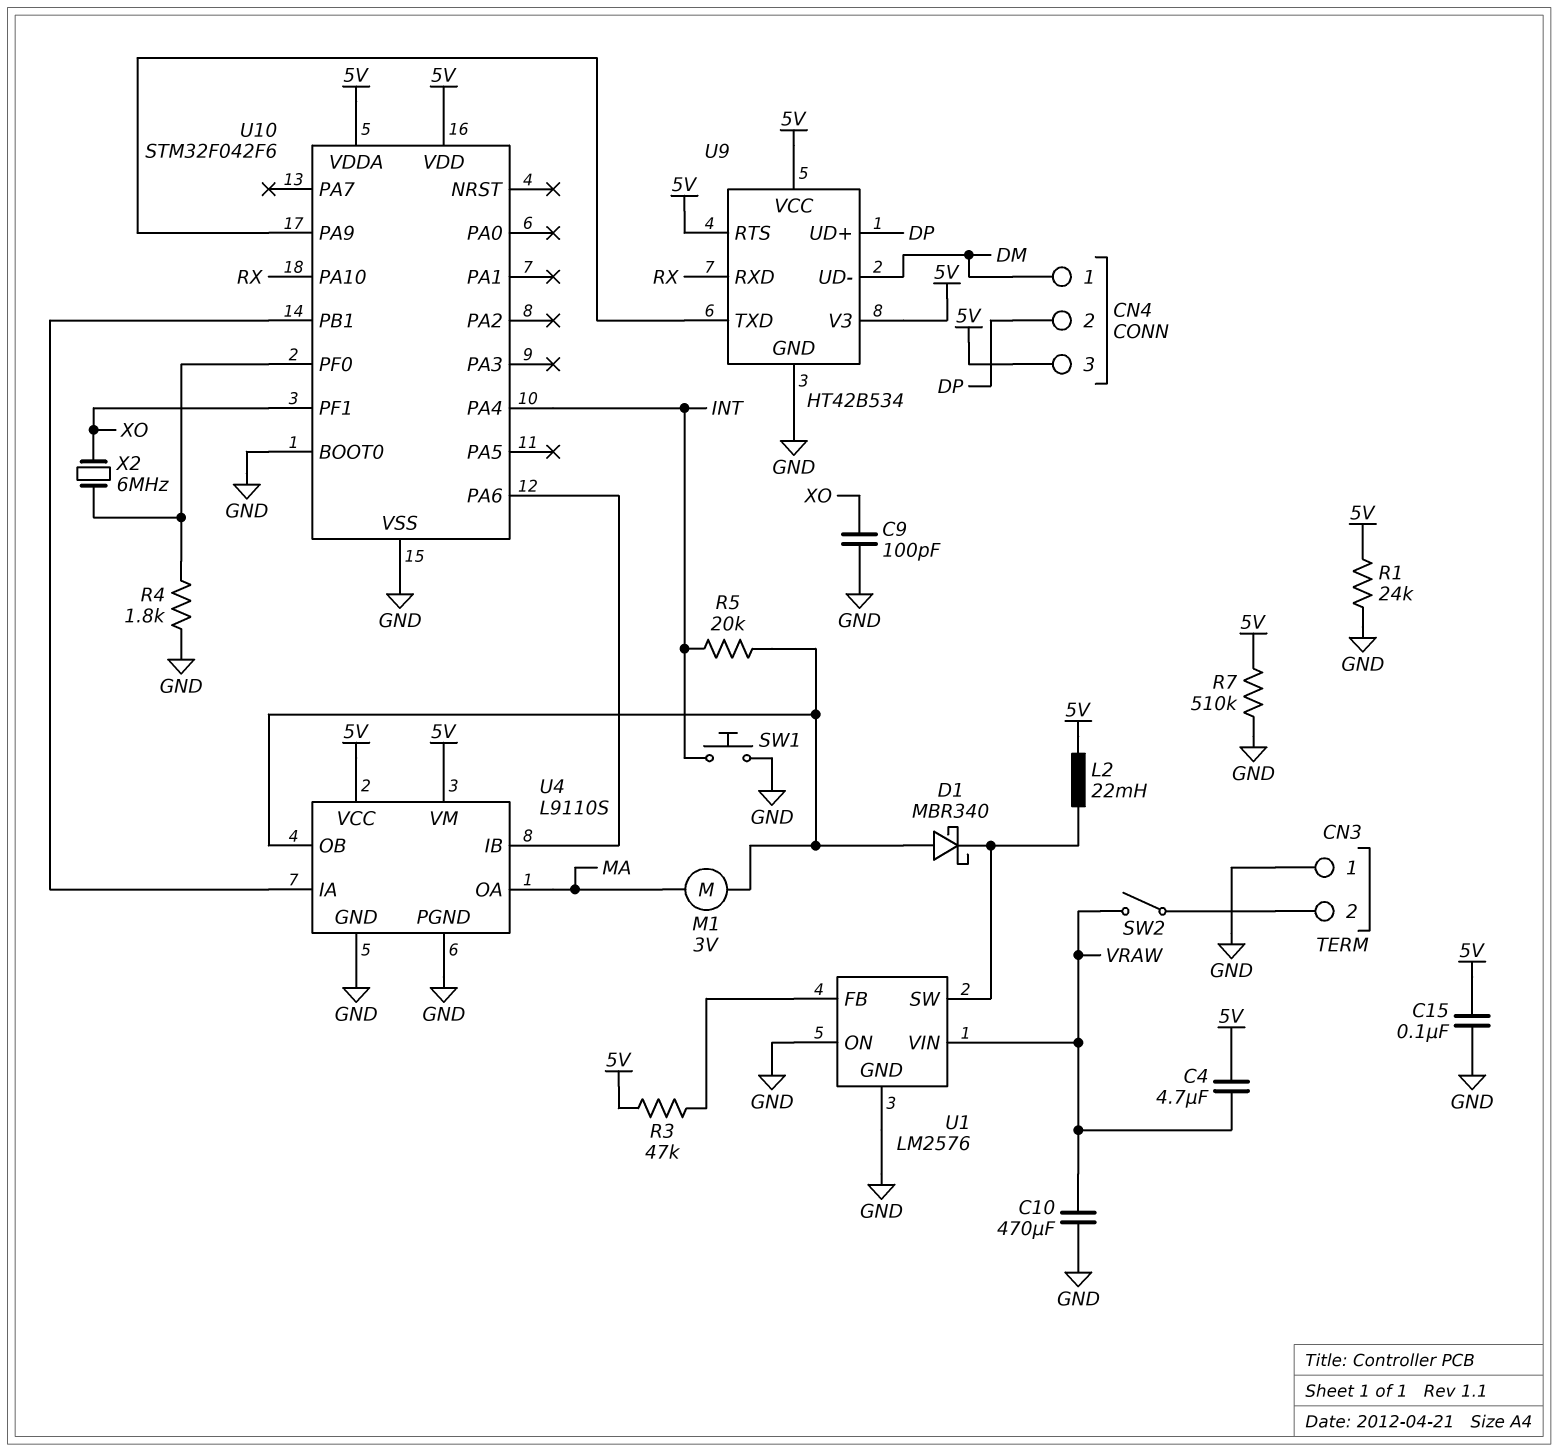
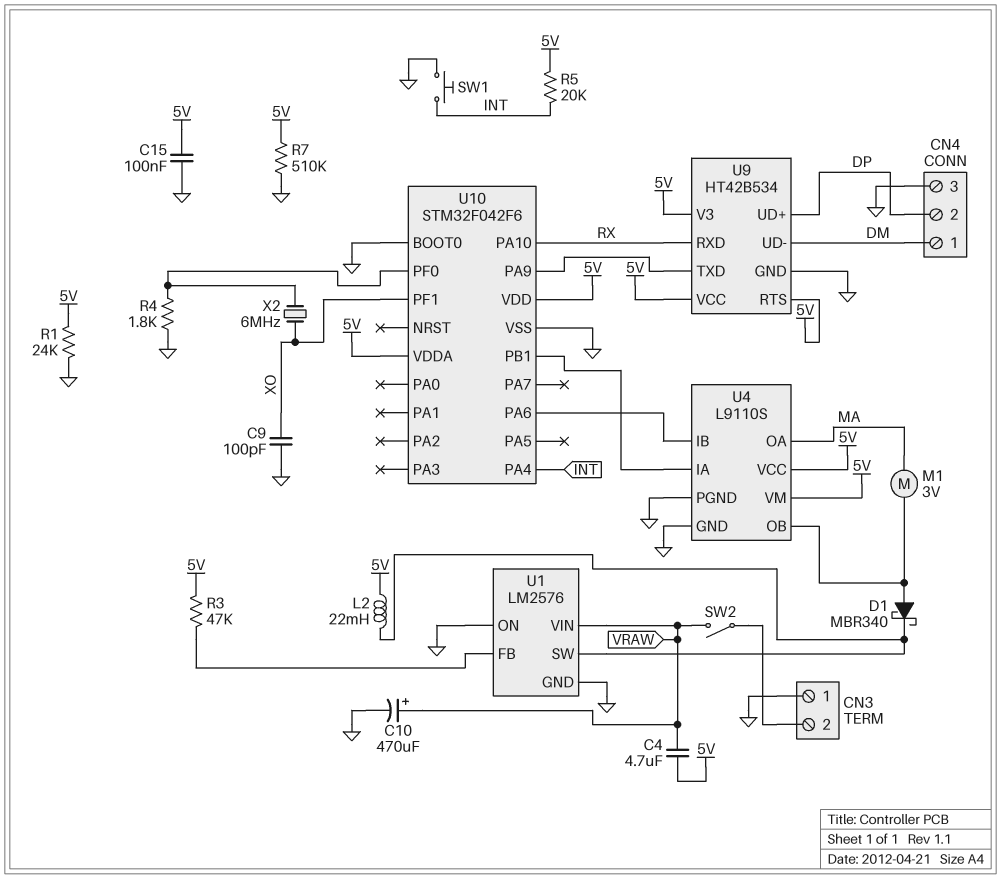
C10: 470uF (GND, VRAW) -> 470uF (plus VRAW, minus GND)
CN4 pin 3: 5V -> GND
R5: 20k (INT, U4/OB) -> 20k (5V, INT)

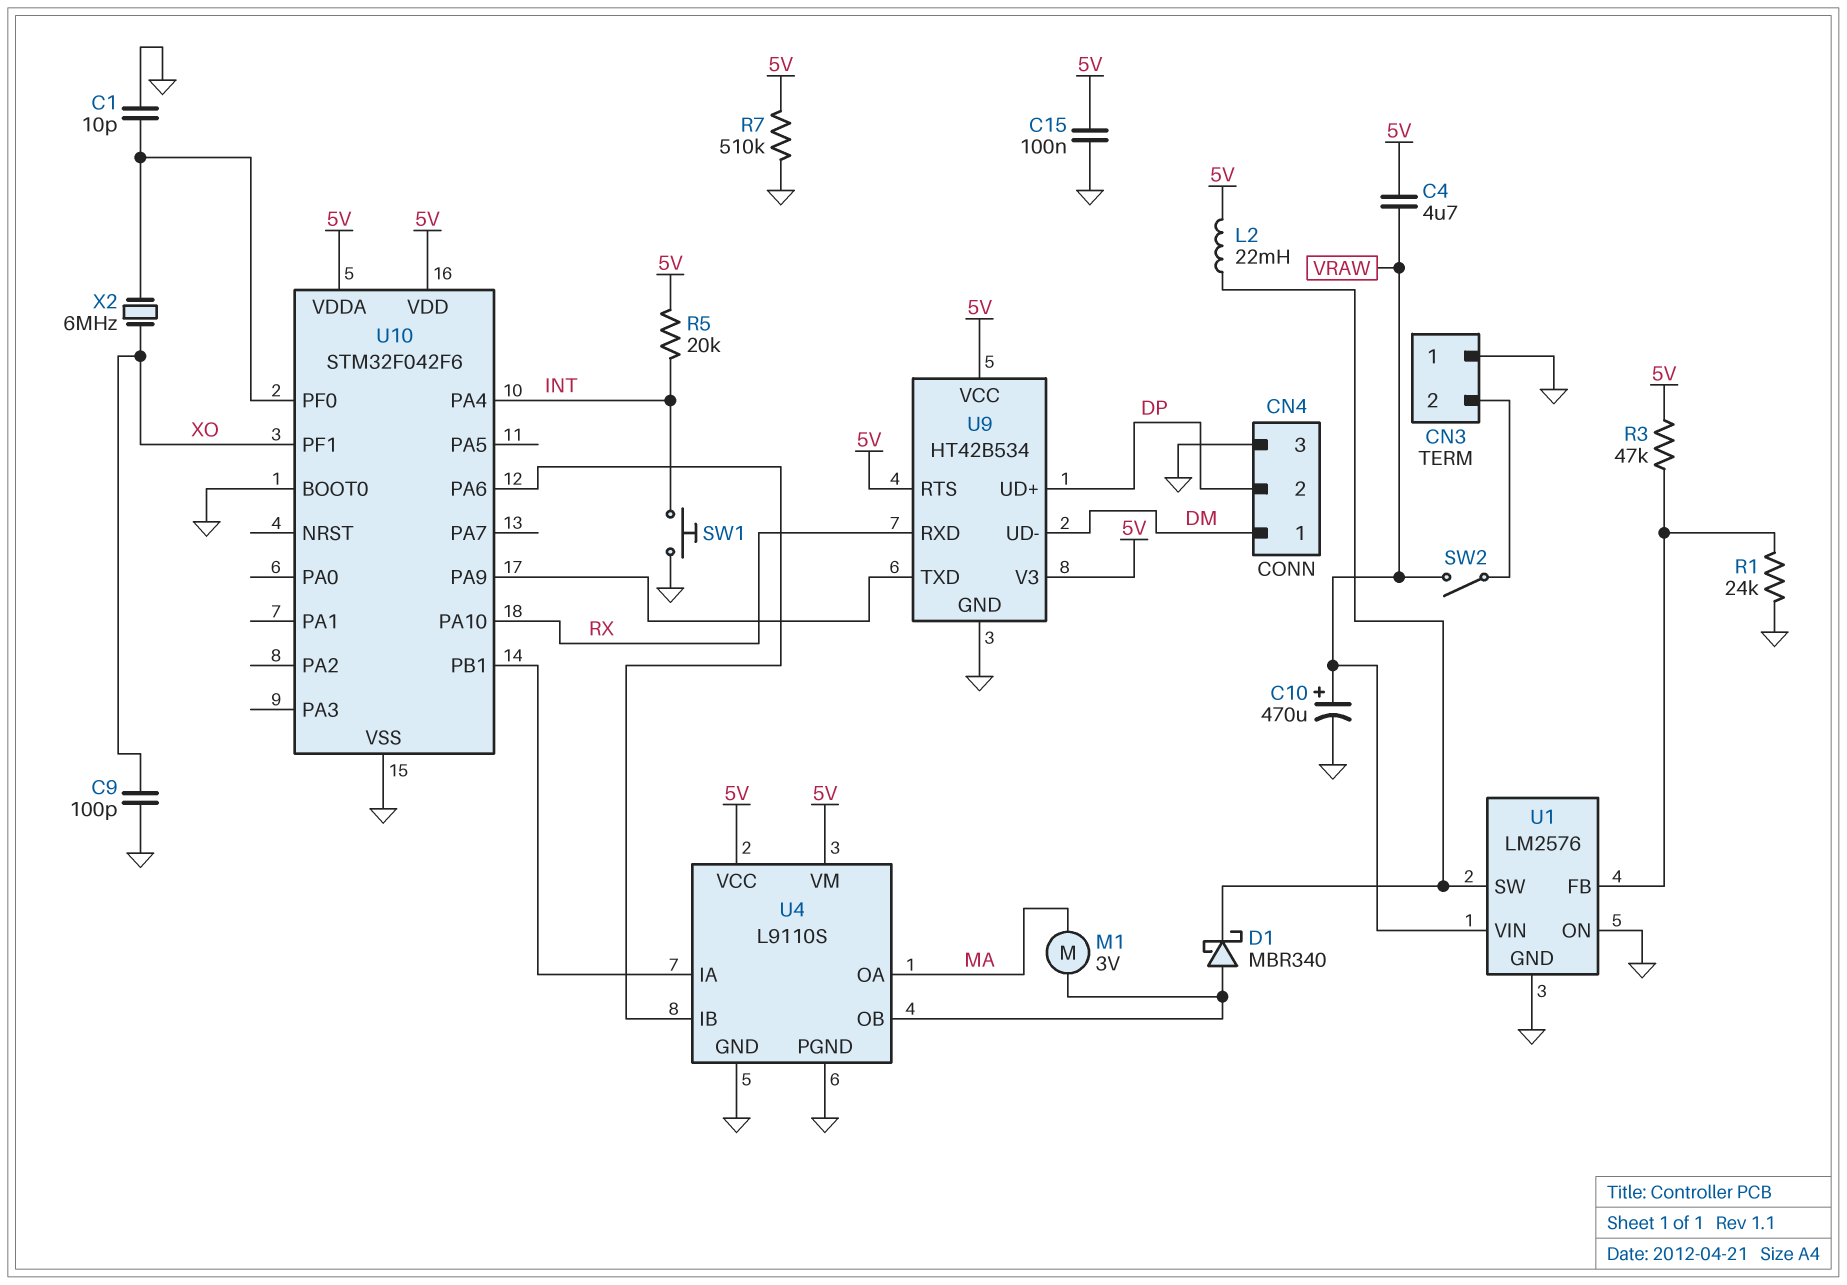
C1: none -> 10pF (GND, U10/PF0)
R1: 24k (5V, GND) -> 24k (GND, U1/FB)
R4: 1.8k (GND, U10/PF0) -> none

